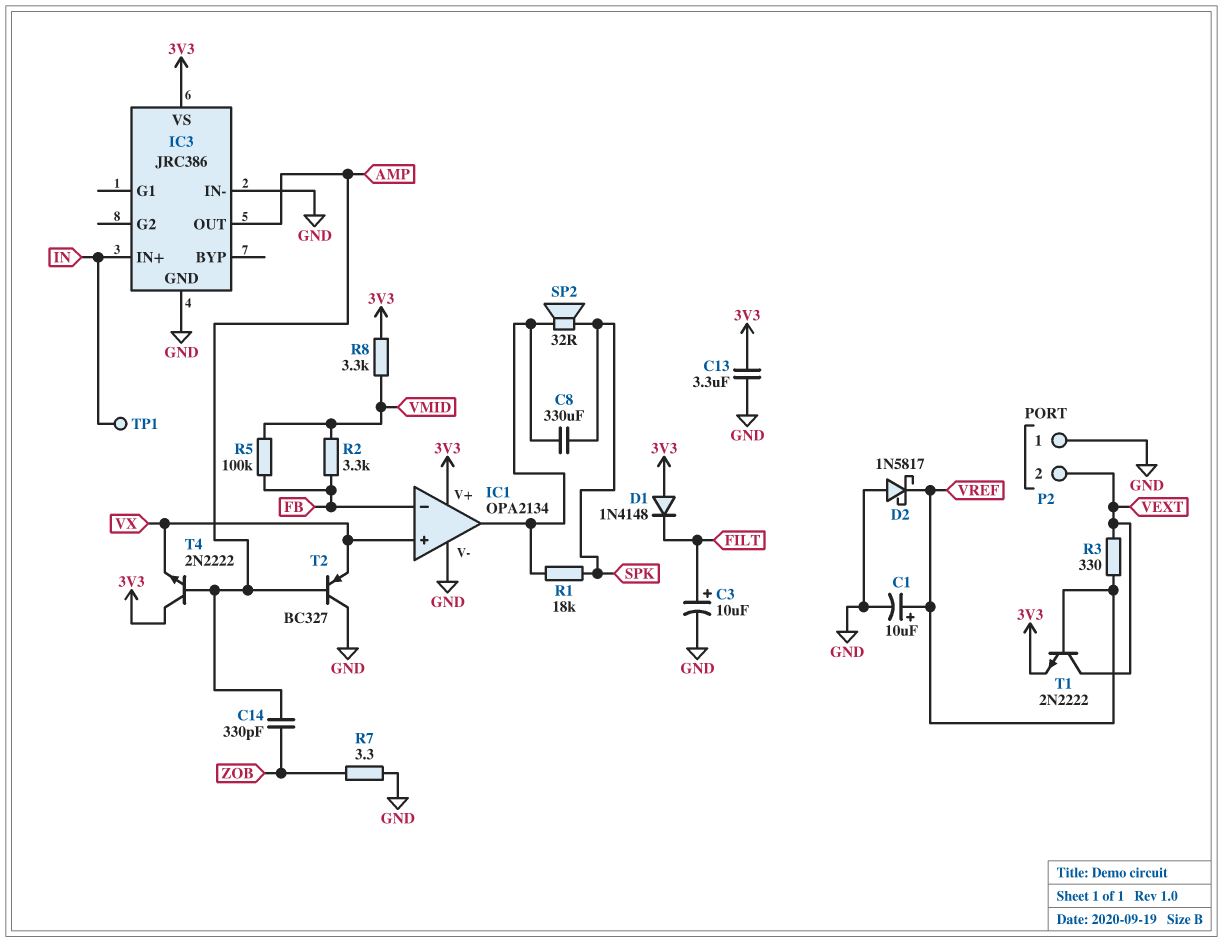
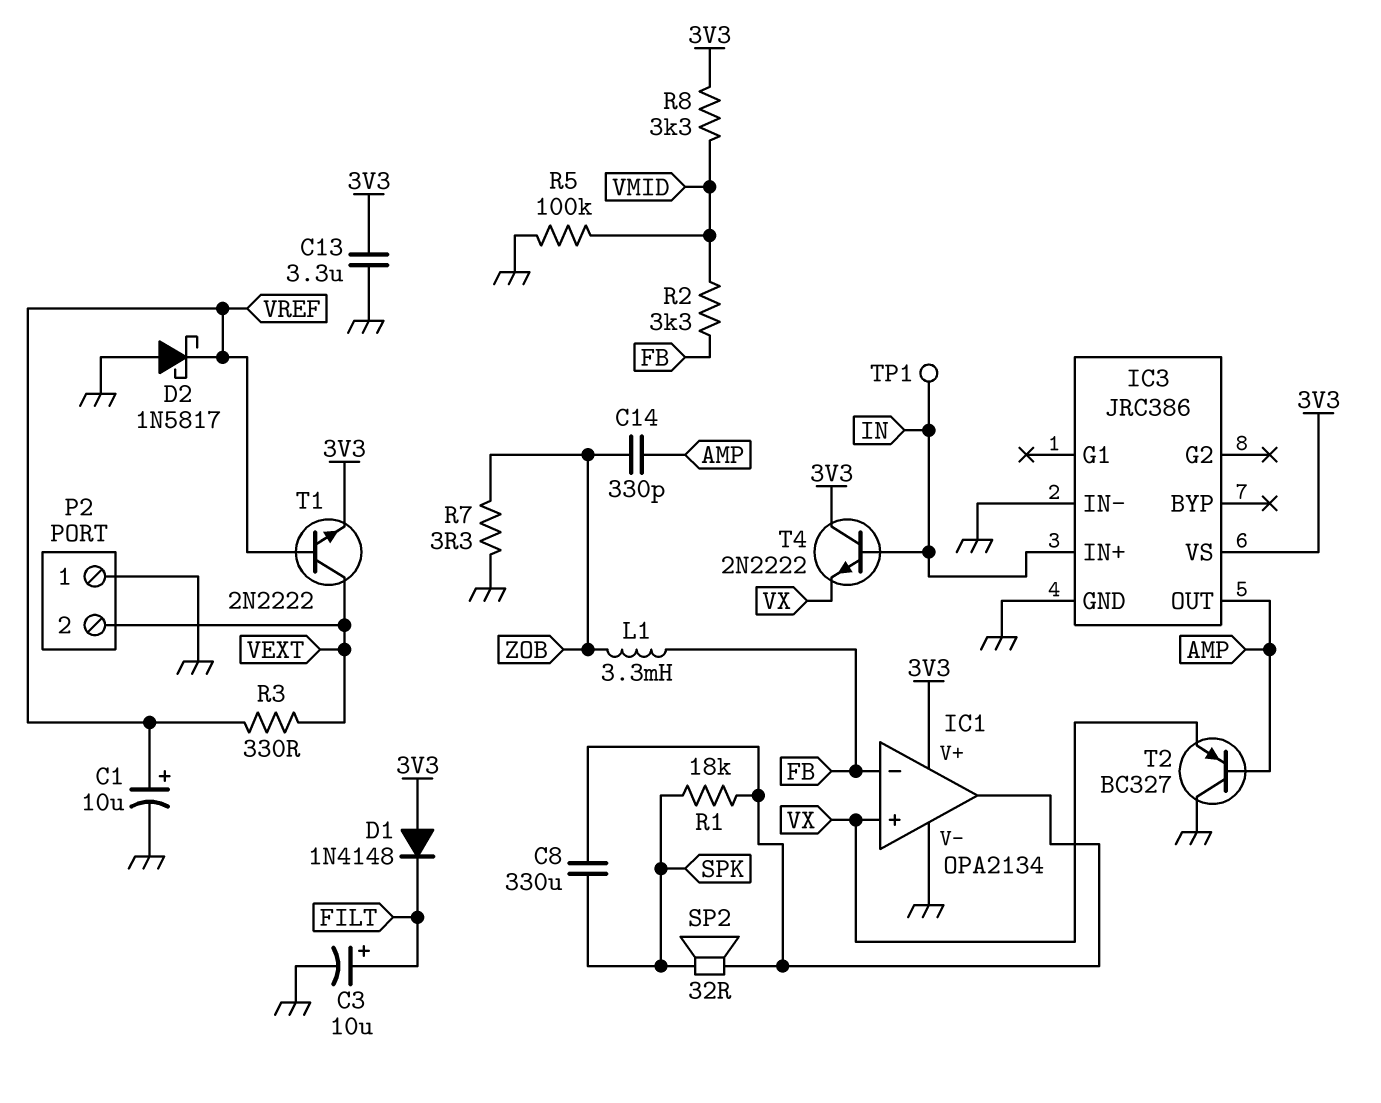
L1: none -> 3.3mH (FB, ZOB)
R5: 100k (FB, VMID) -> 100k (GND, VMID)
T4: NPN 2N2222 (B AMP, C 3V3, E VX) -> NPN 2N2222 (B IN, C 3V3, E VX)

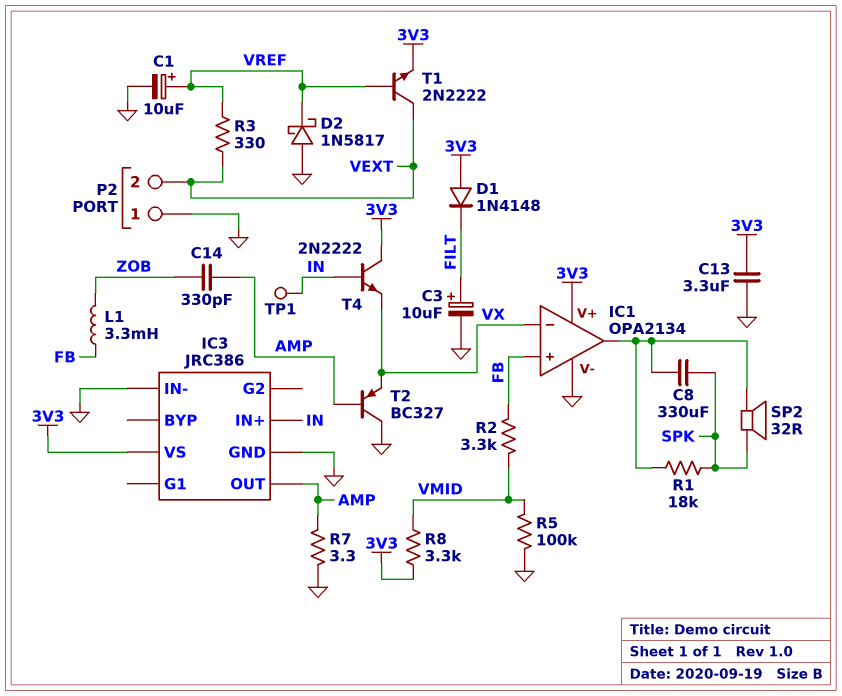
IC1 pin in+: VX -> FB
IC1 pin in-: FB -> VX
R7: 3.3 (GND, ZOB) -> 3.3 (AMP, GND)

